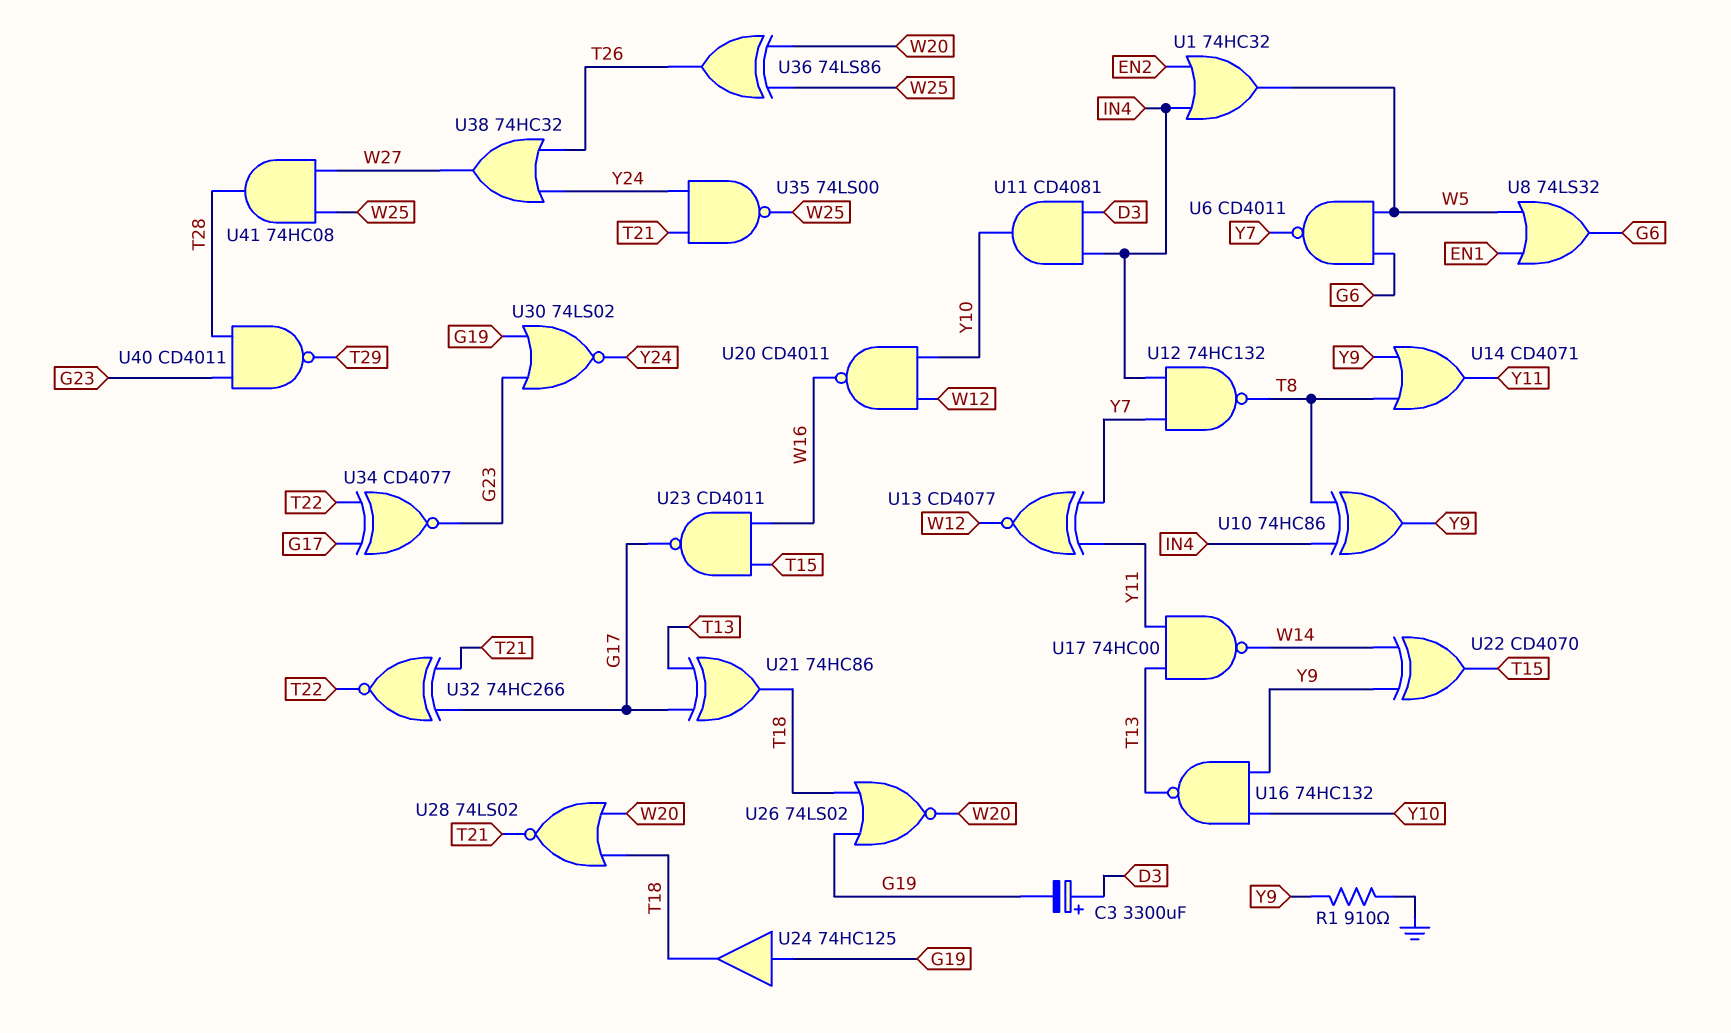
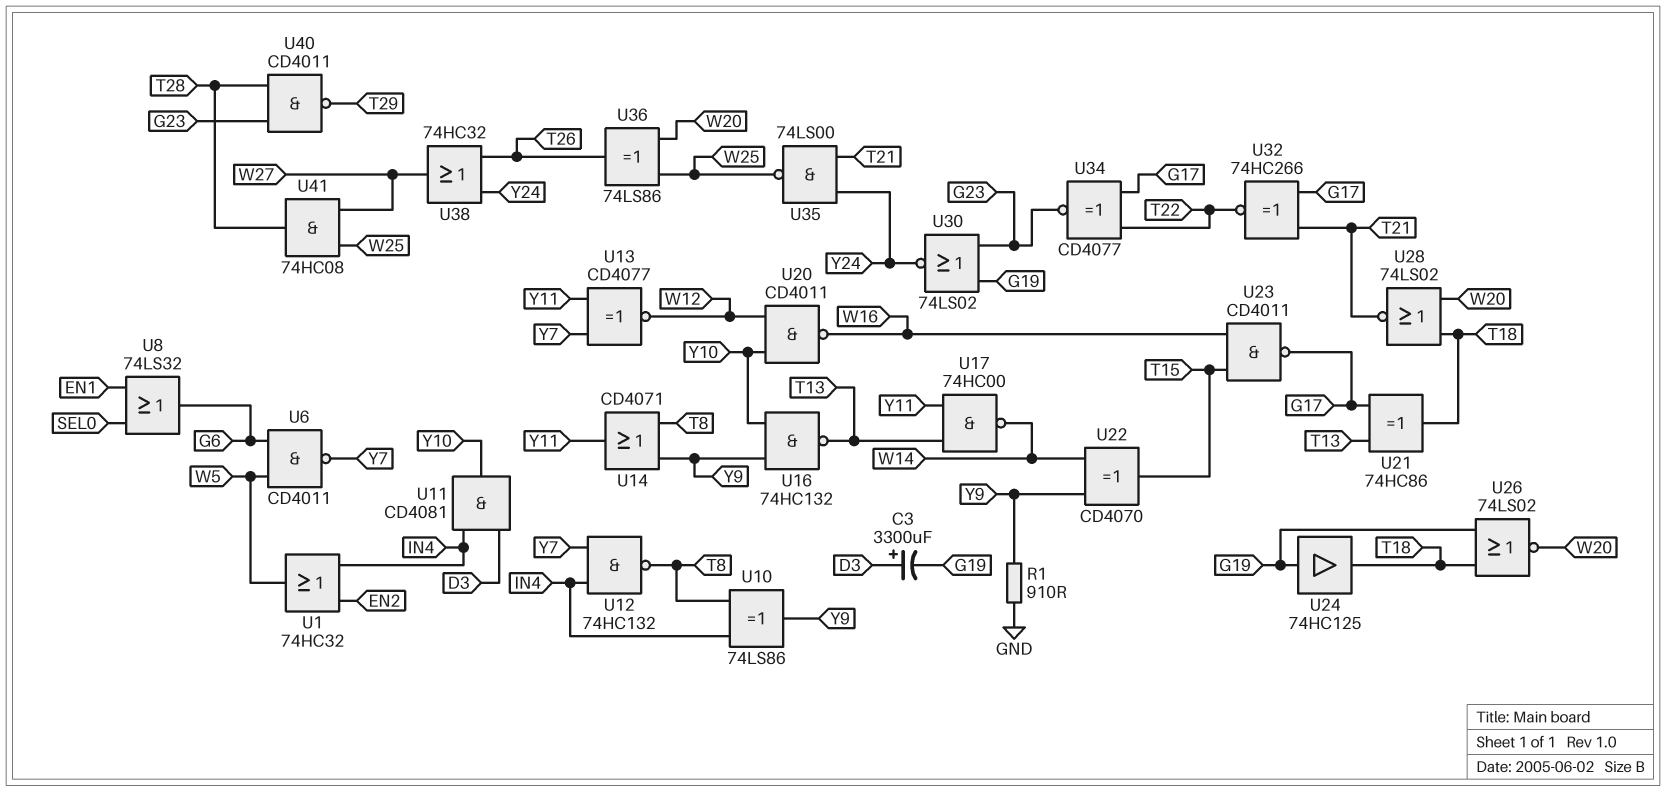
U8: OR 74LS32 (in EN1, in W5, out G6) -> OR 74LS32 (in EN1, in SEL0, out G6)
U10: XOR 74HC86 (in IN4, in T8, out Y9) -> XOR 74LS86 (in IN4, in T8, out Y9)

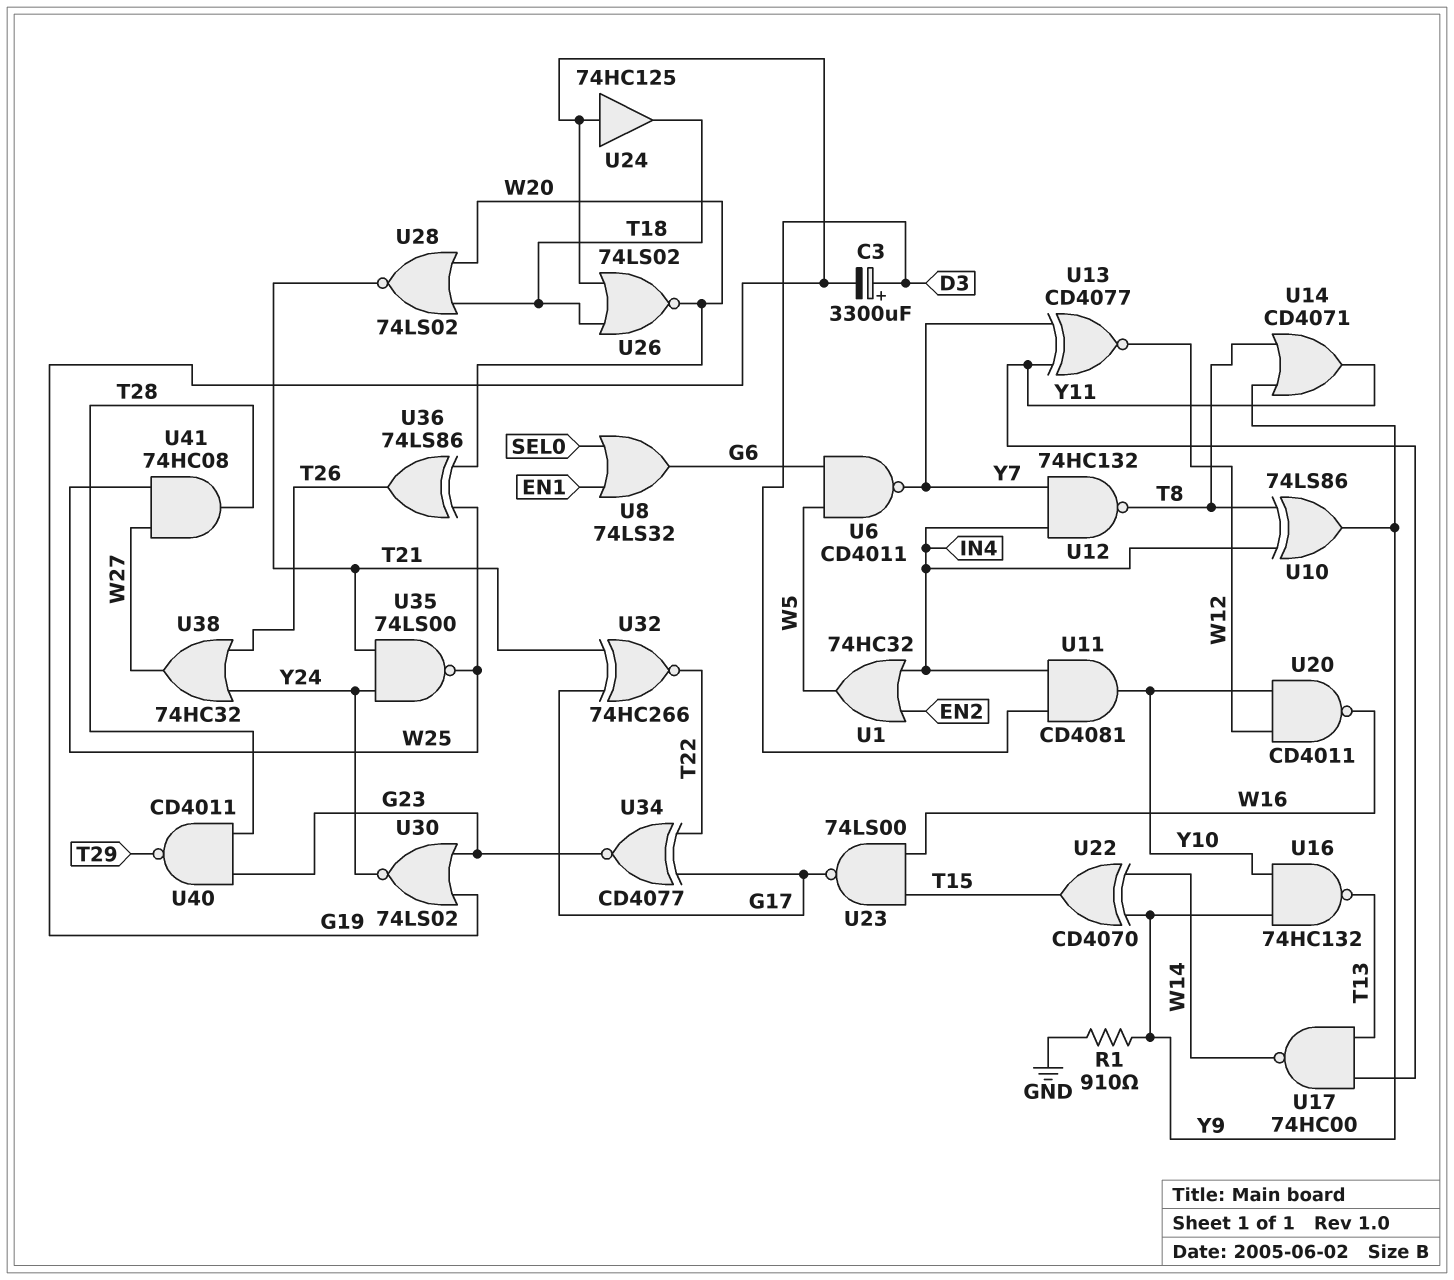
U21: XOR 74HC86 (in G17, in T13, out T18) -> none
U23: NAND CD4011 (in T15, in W16, out G17) -> NAND 74LS00 (in T15, in W16, out G17)

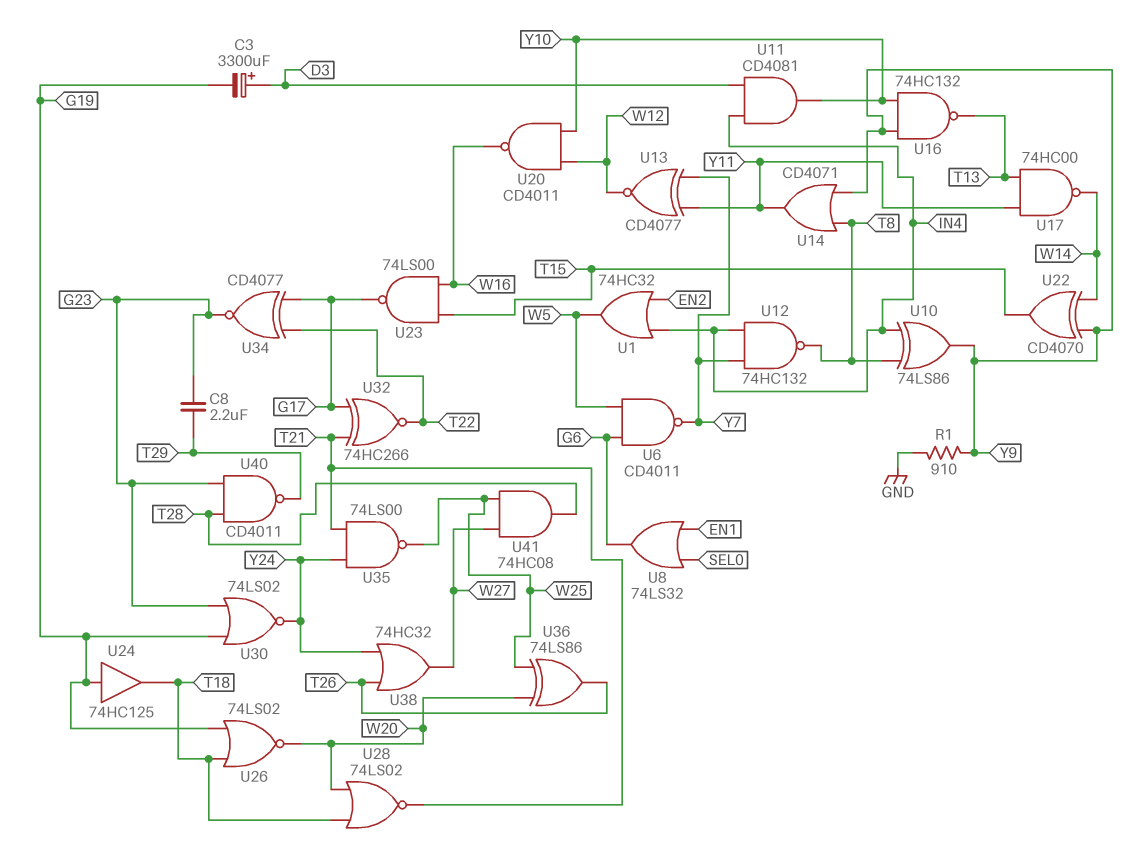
C8: none -> 2.2uF (G23, T29)

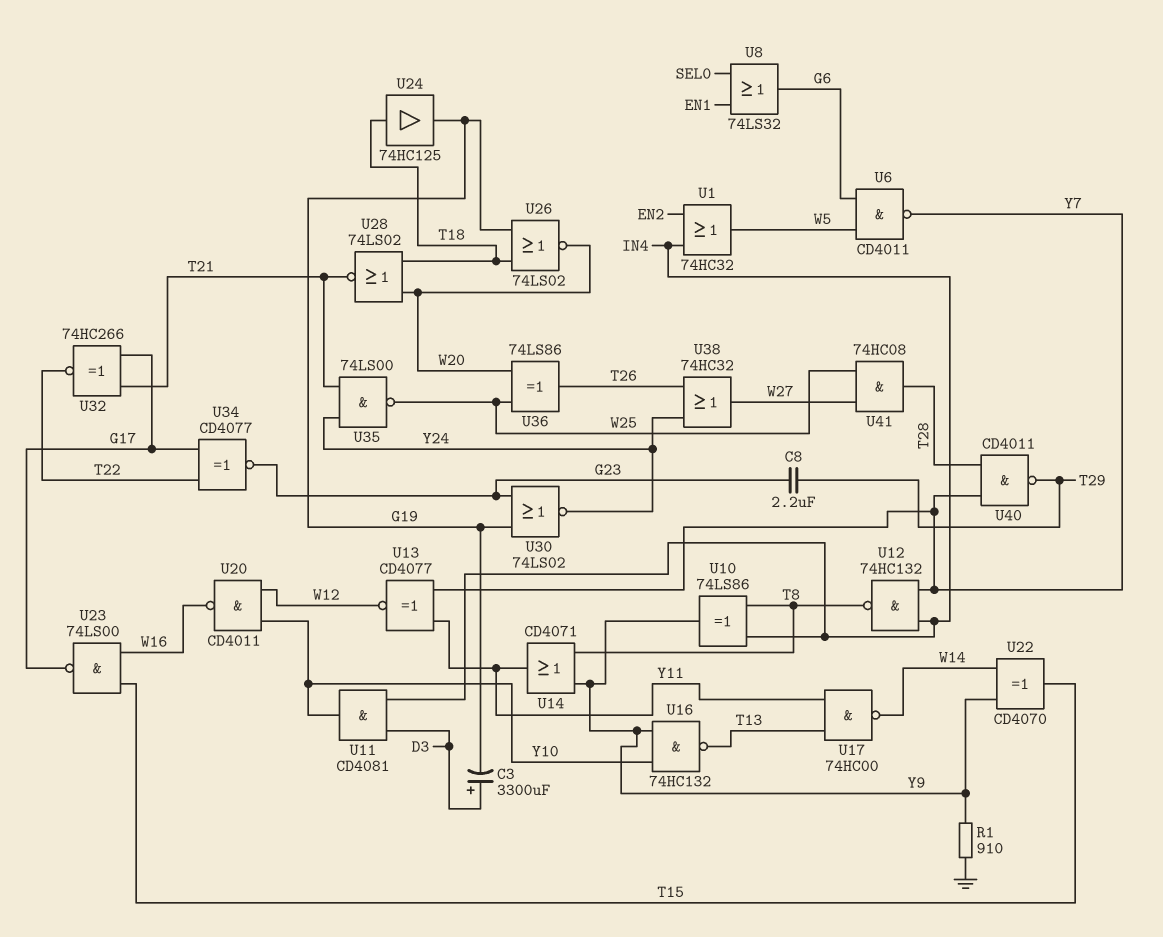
U24: buffer 74HC125 (in G19, out T18) -> buffer 74HC125 (in T18, out G19)
U40: NAND CD4011 (in G23, in T28, out T29) -> NAND CD4011 (in T28, in Y7, out T29)

